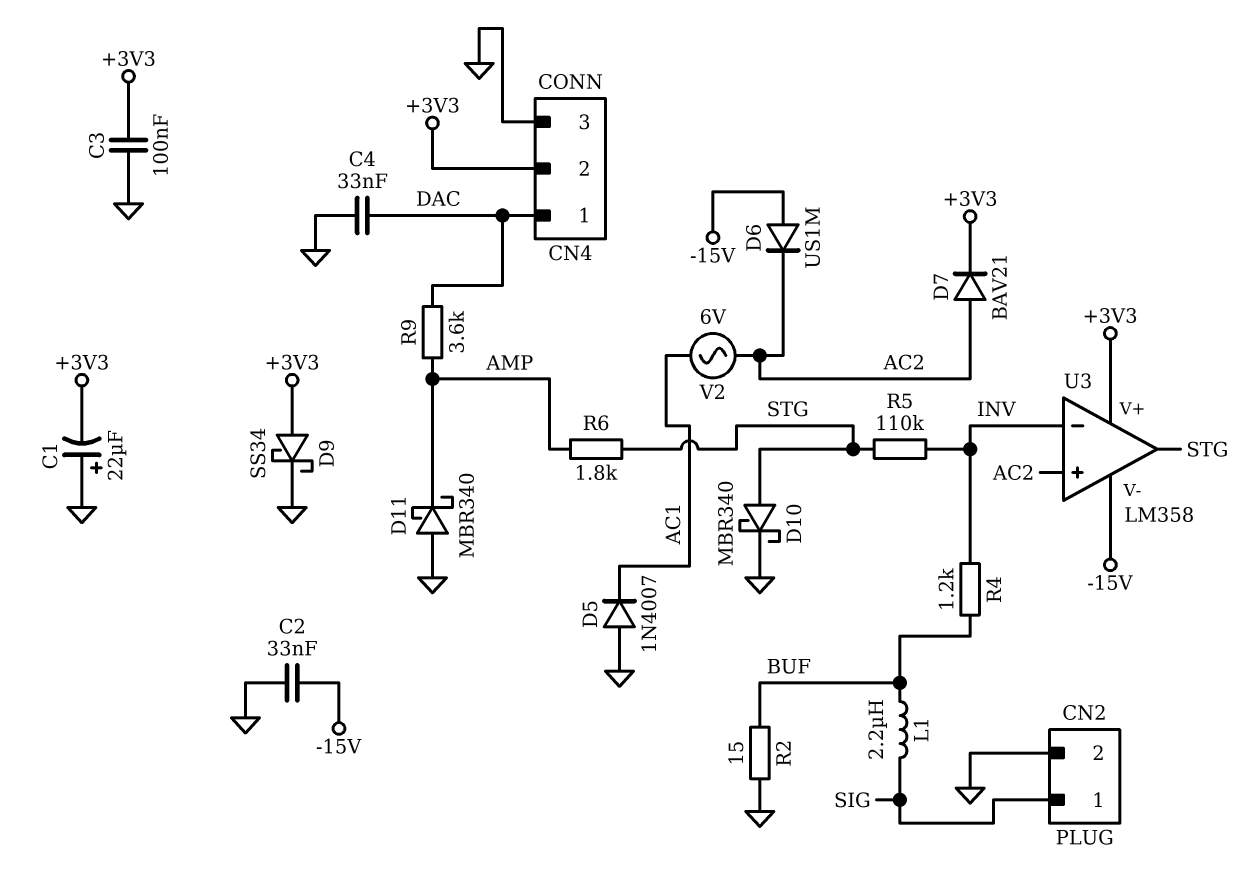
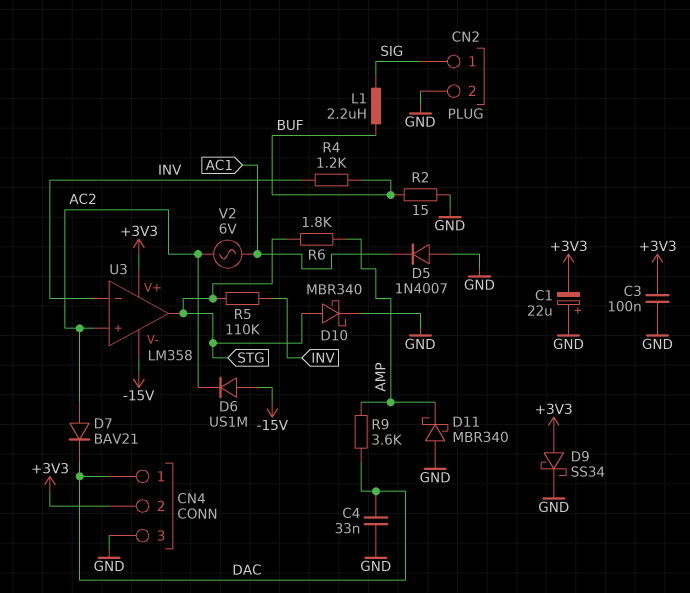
C2: 33nF (-15V, GND) -> none
D7: diode BAV21 (A AC2, K +3V3) -> diode BAV21 (A AC2, K DAC)

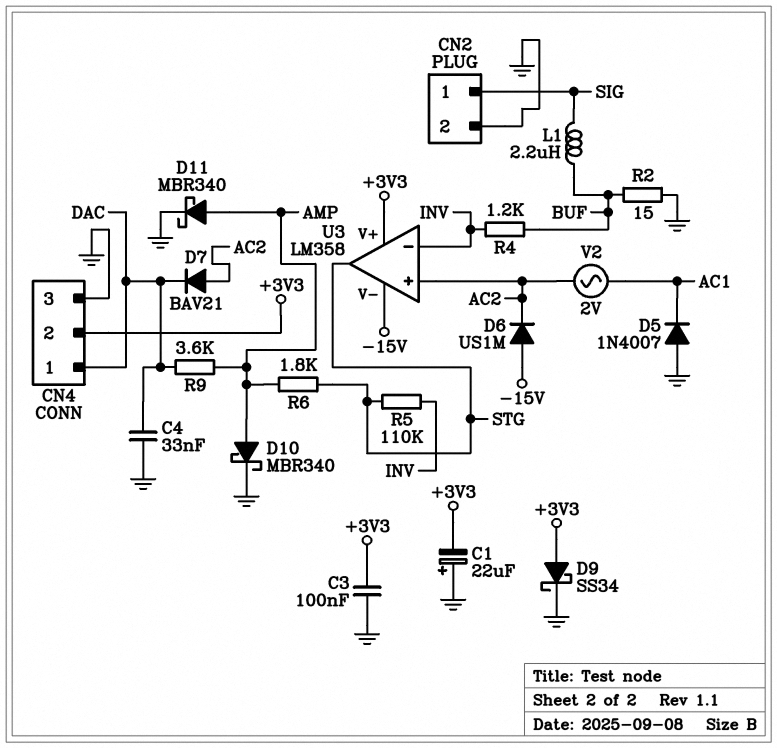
D10: schottky MBR340 (A STG, K GND) -> schottky MBR340 (A AMP, K GND)
D11: schottky MBR340 (A GND, K AMP) -> schottky MBR340 (A AMP, K GND)
V2: AC 6V (AC1, AC2) -> AC 2V (AC1, AC2)

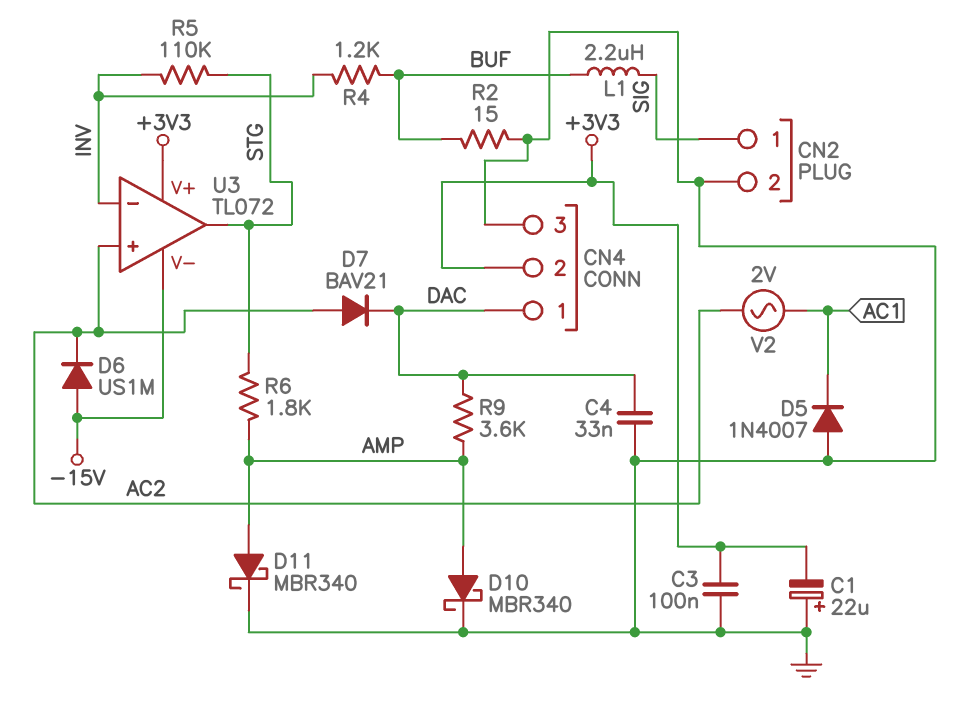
D9: schottky SS34 (A +3V3, K GND) -> none
U3: LM358 -> TL072

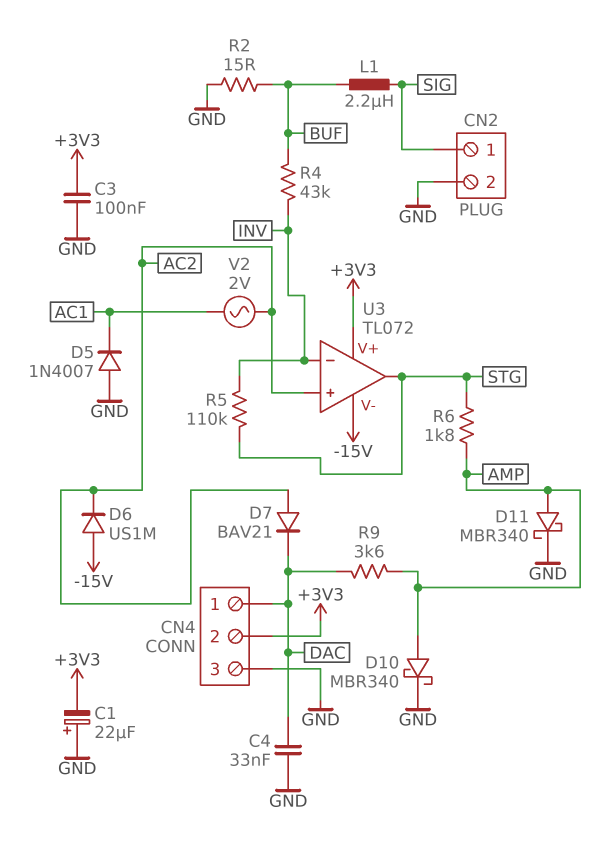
R4: 1.2k (BUF, INV) -> 43k (BUF, INV)

